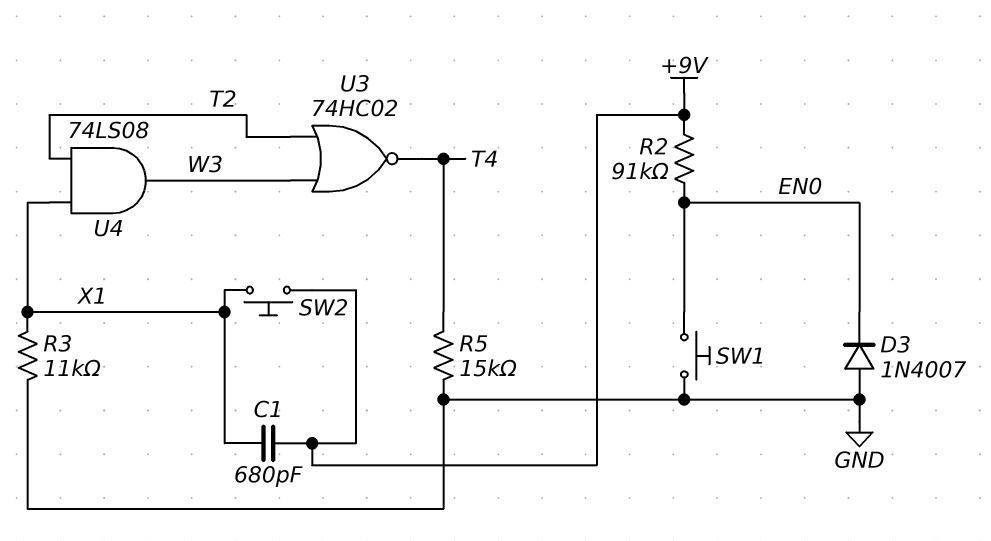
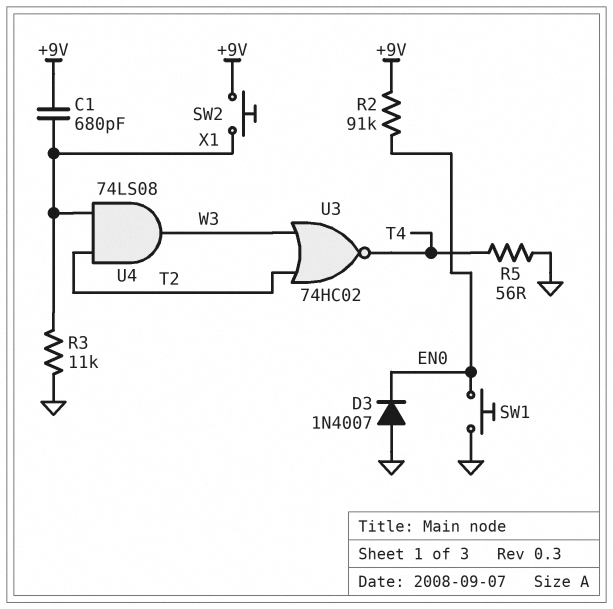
R5: 15k (GND, T4) -> 56 (GND, T4)

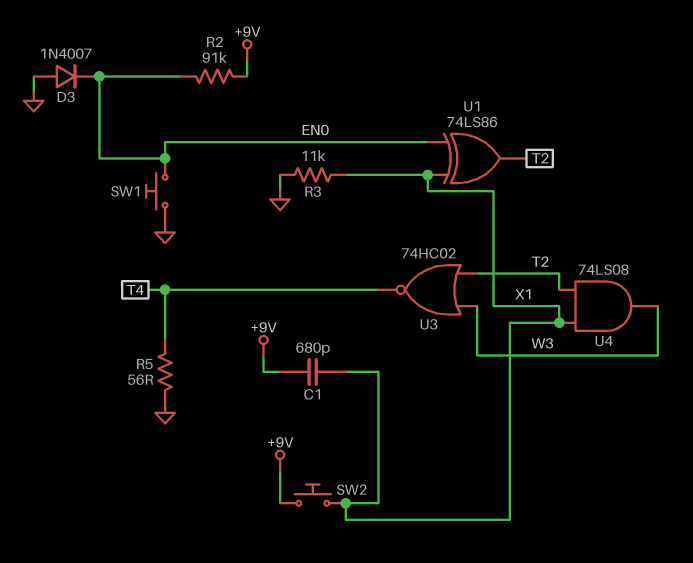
U1: none -> XOR 74LS86 (in EN0, in X1, out T2)

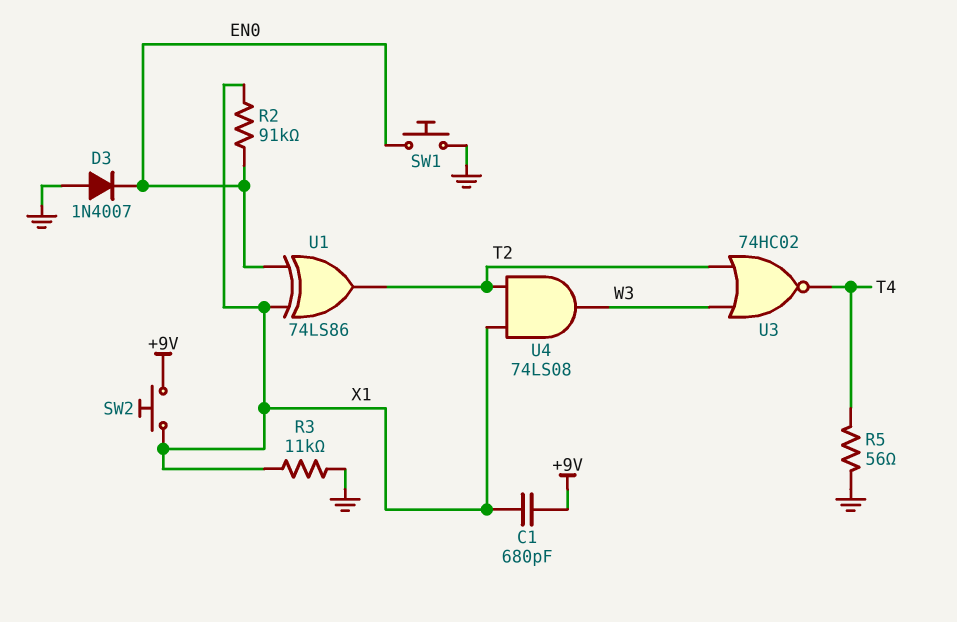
R2: 91k (+9V, EN0) -> 91k (EN0, X1)

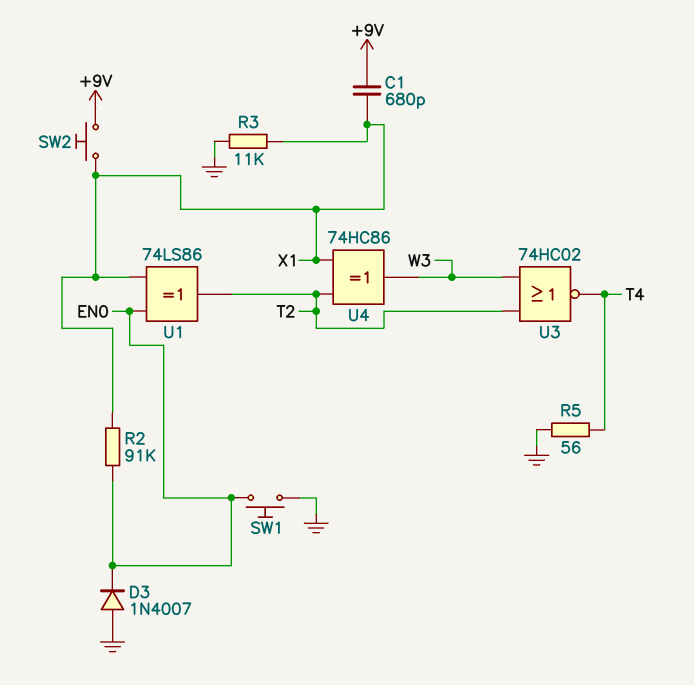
U4: AND 74LS08 (in T2, in X1, out W3) -> XOR 74HC86 (in T2, in X1, out W3)

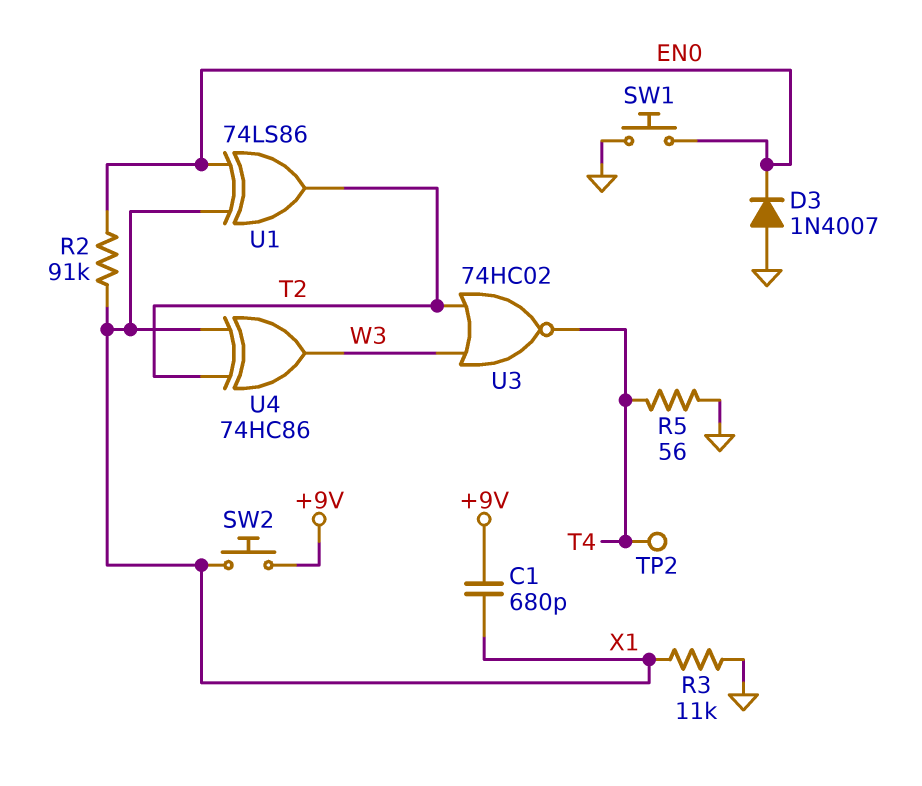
TP2: none -> test point (T4)

